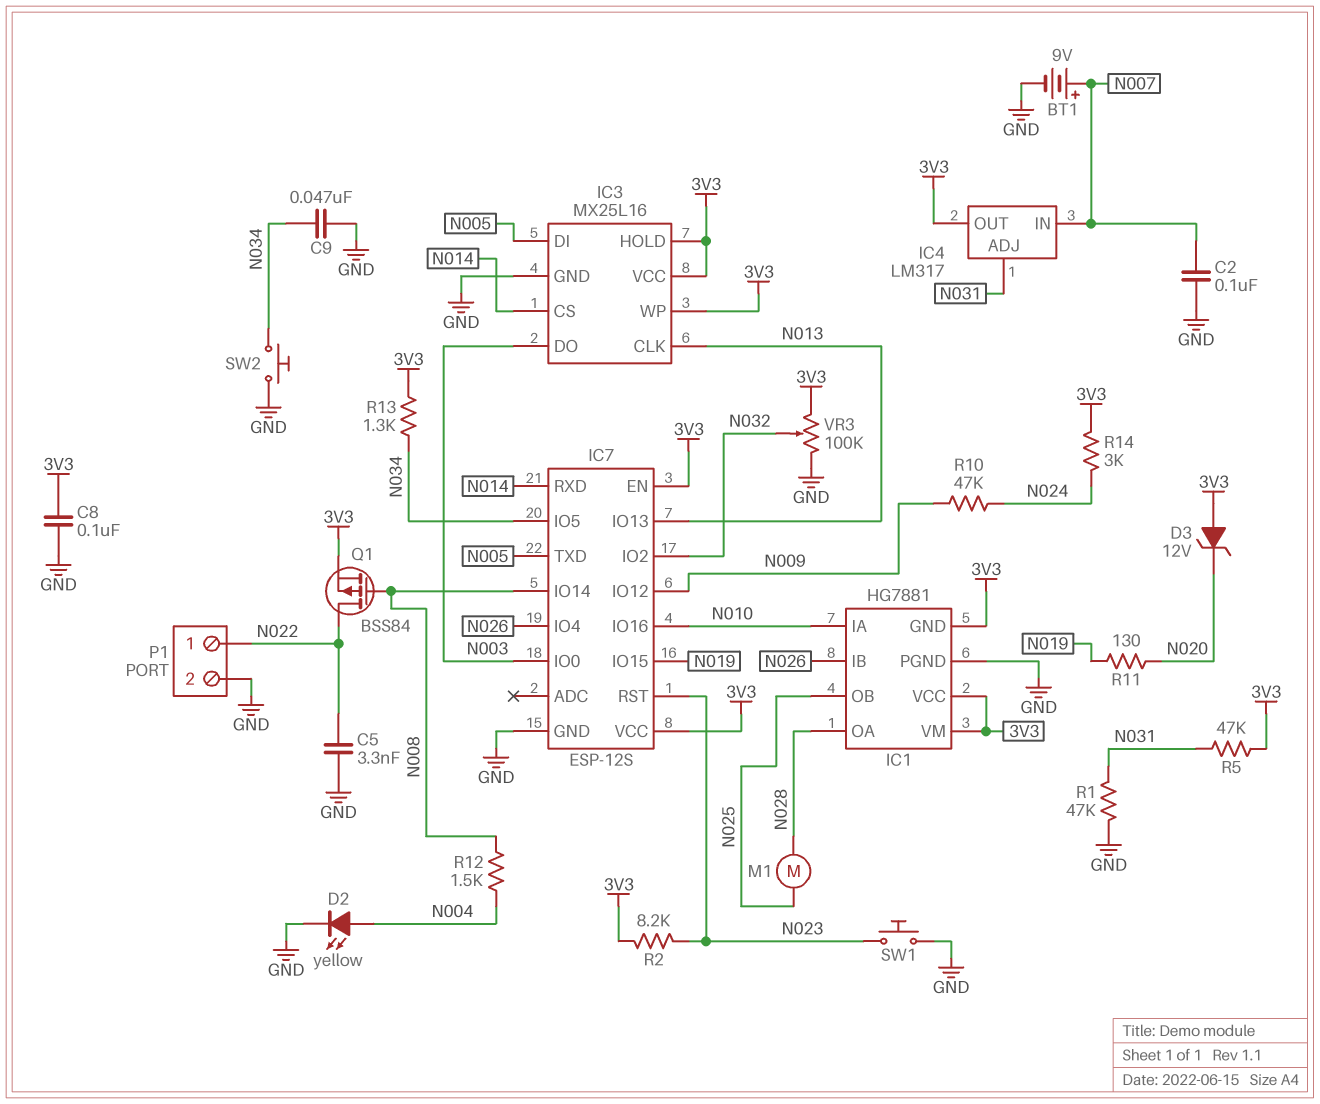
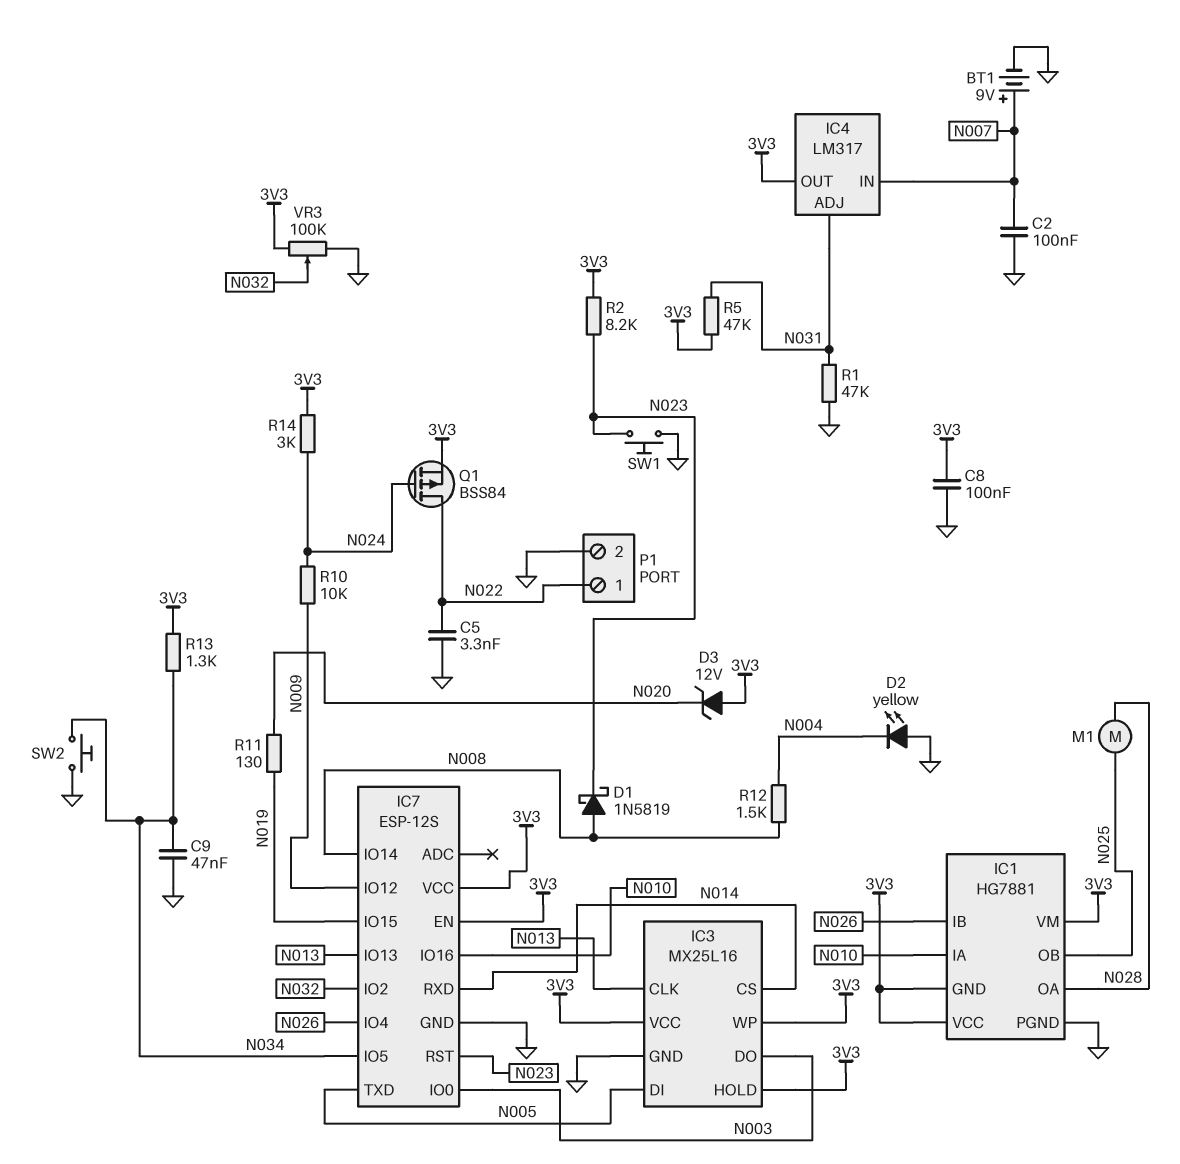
D1: none -> schottky 1N5819 (A N008, K N023)
D2: LED yellow (A N004, K GND) -> LED yellow (A GND, K N004)
Q1: PMOS BSS84 (G N008, D N022, S 3V3) -> PMOS BSS84 (G N024, D N022, S 3V3)
R10: 47k (N009, N024) -> 10k (N009, N024)

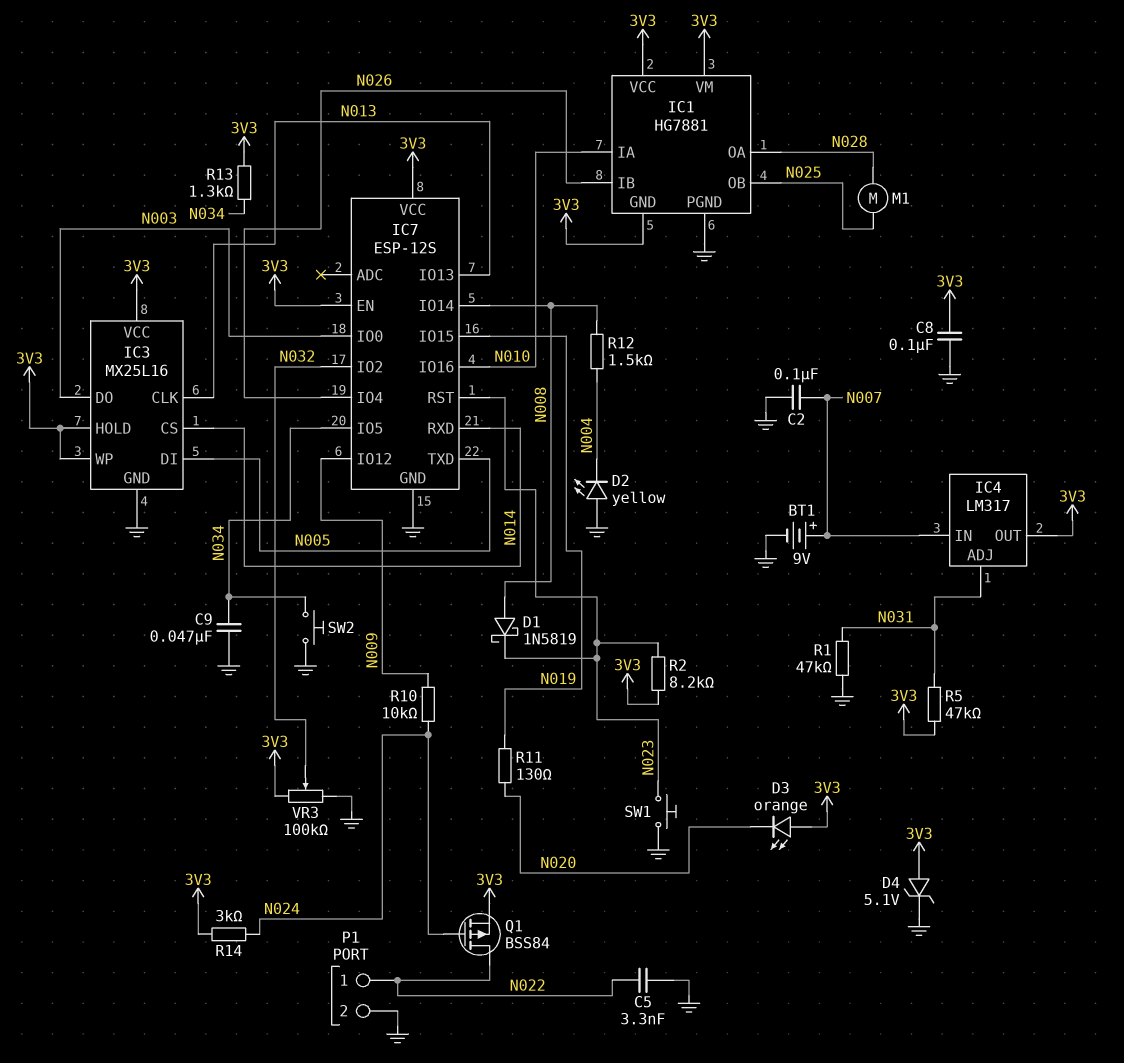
D3: zener 12V (A 3V3, K N020) -> LED orange (A 3V3, K N020)
D4: none -> zener 5.1V (A 3V3, K GND)

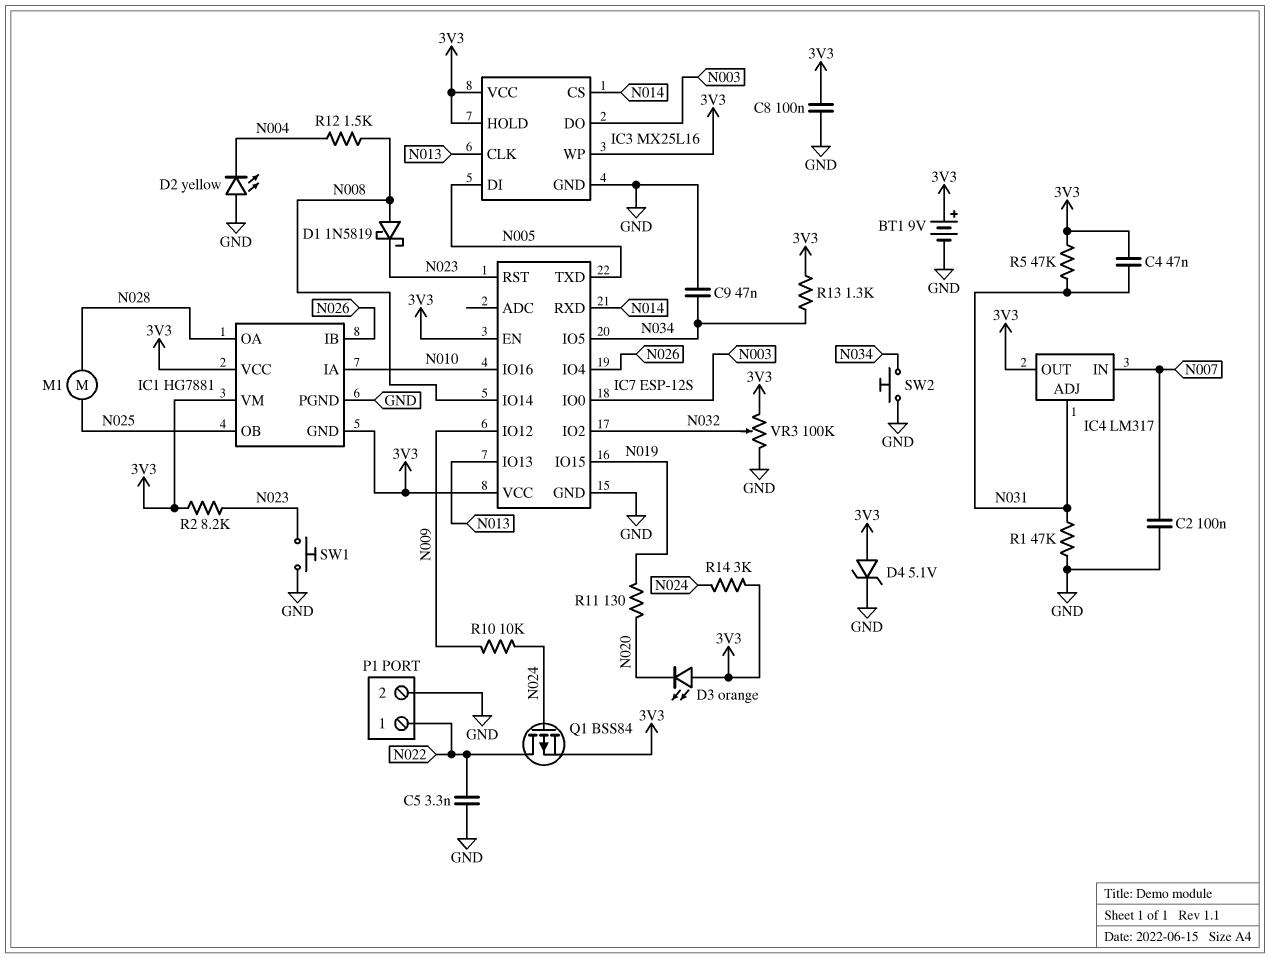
BT1: 9V (plus N007, minus GND) -> 9V (plus 3V3, minus GND)
C4: none -> 47nF (3V3, N031)

